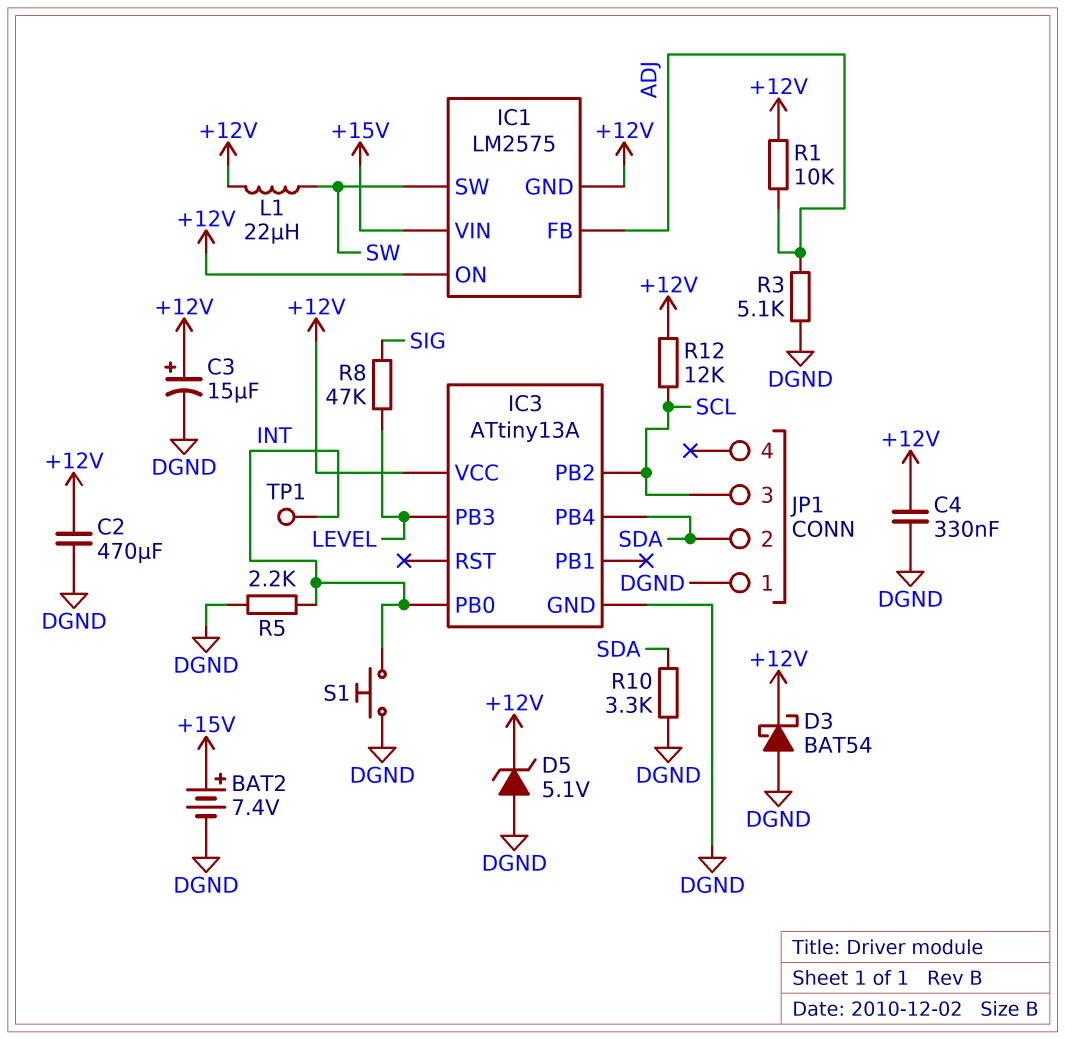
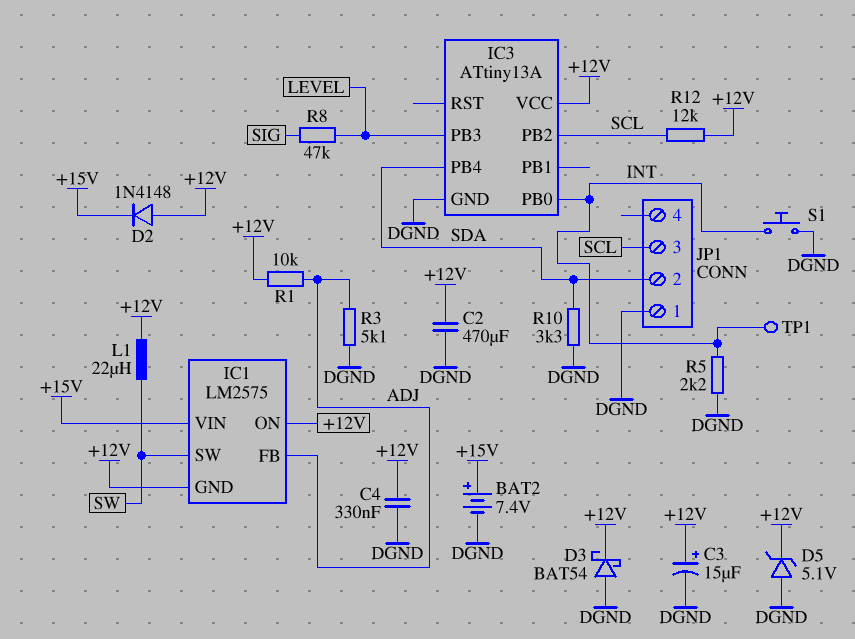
D2: none -> diode 1N4148 (A +12V, K +15V)

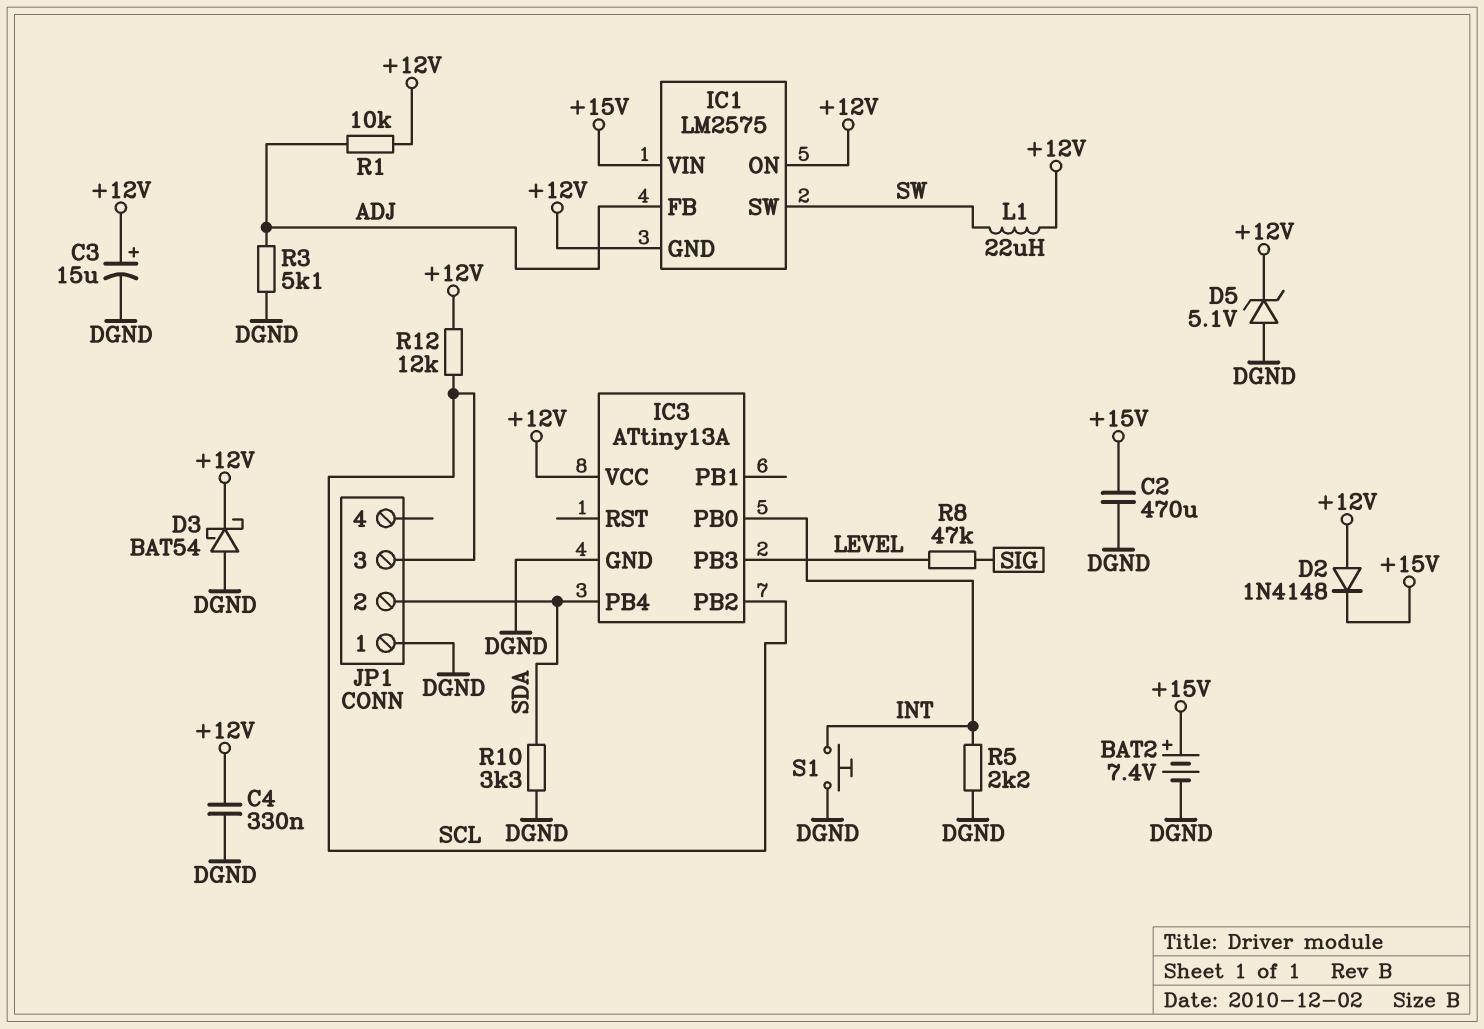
C2: 470uF (+12V, DGND) -> 470uF (+15V, DGND)
TP1: test point (INT) -> none

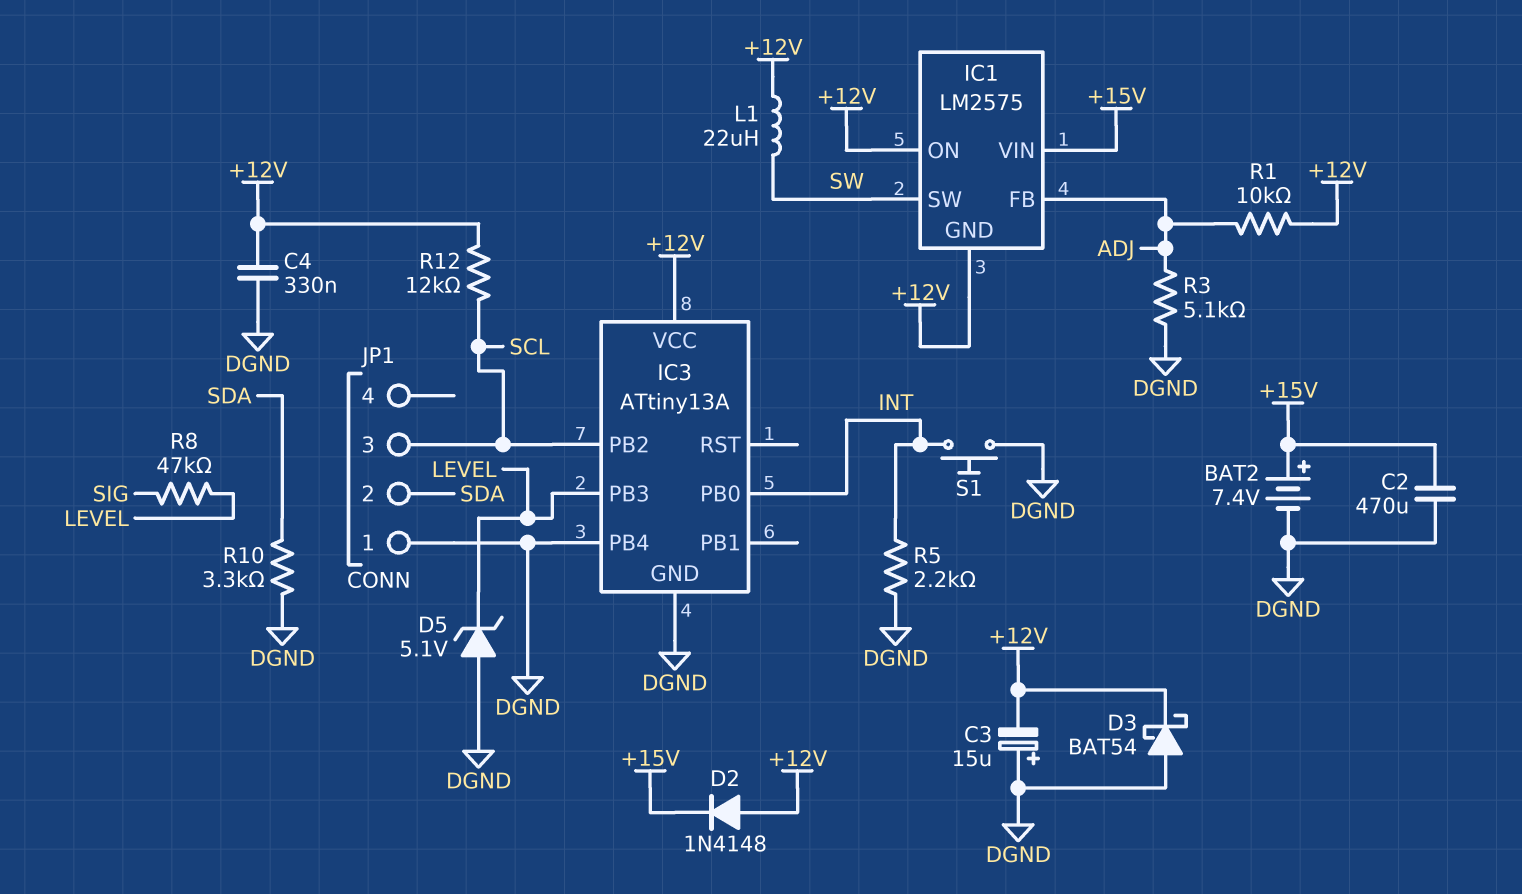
C3: 15uF (plus +12V, minus DGND) -> 15uF (plus DGND, minus +12V)
D5: zener 5.1V (A DGND, K +12V) -> zener 5.1V (A DGND, K LEVEL)
IC3 pin PB4: SDA -> DGND

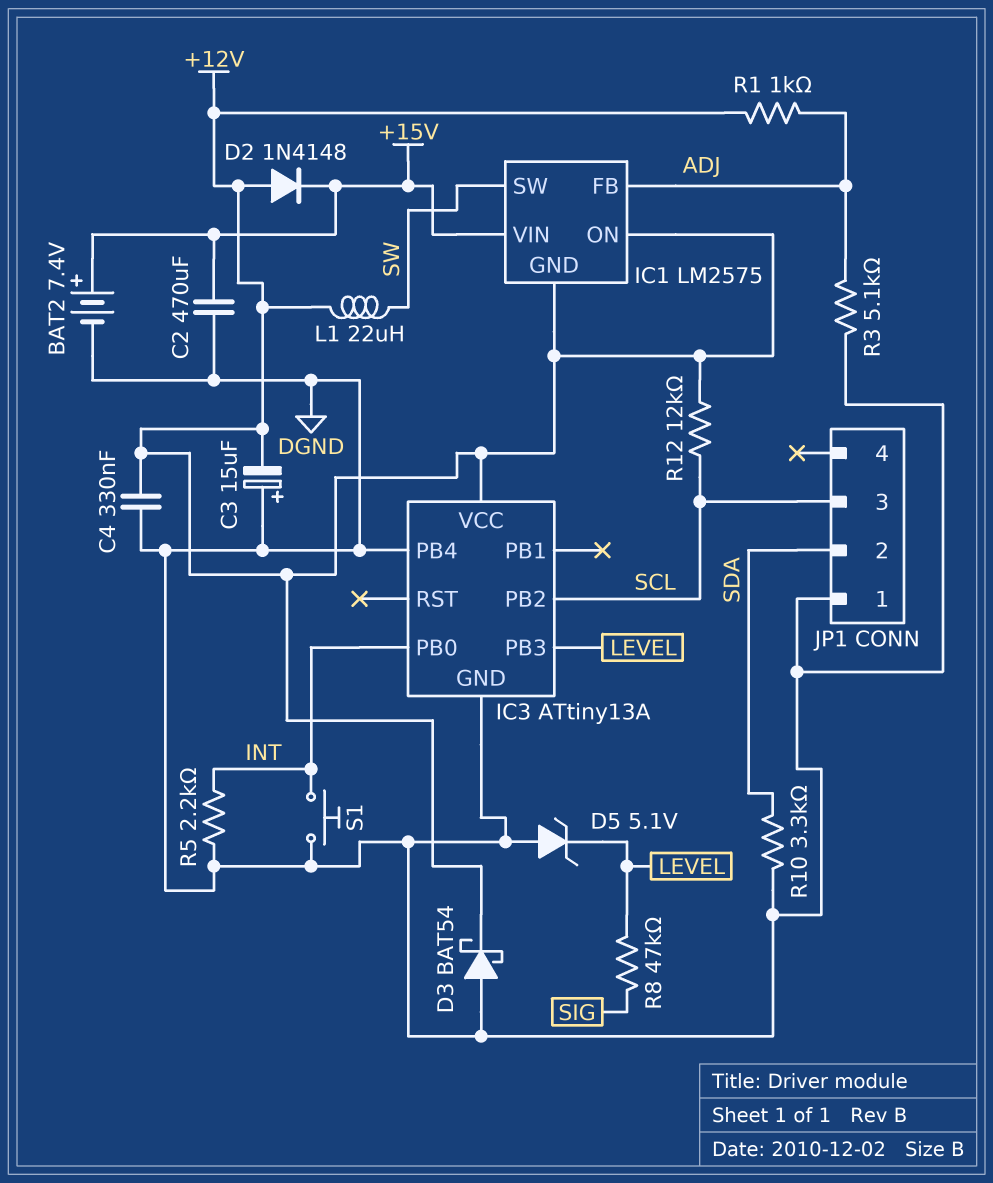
R1: 10k (+12V, ADJ) -> 1k (+12V, ADJ)

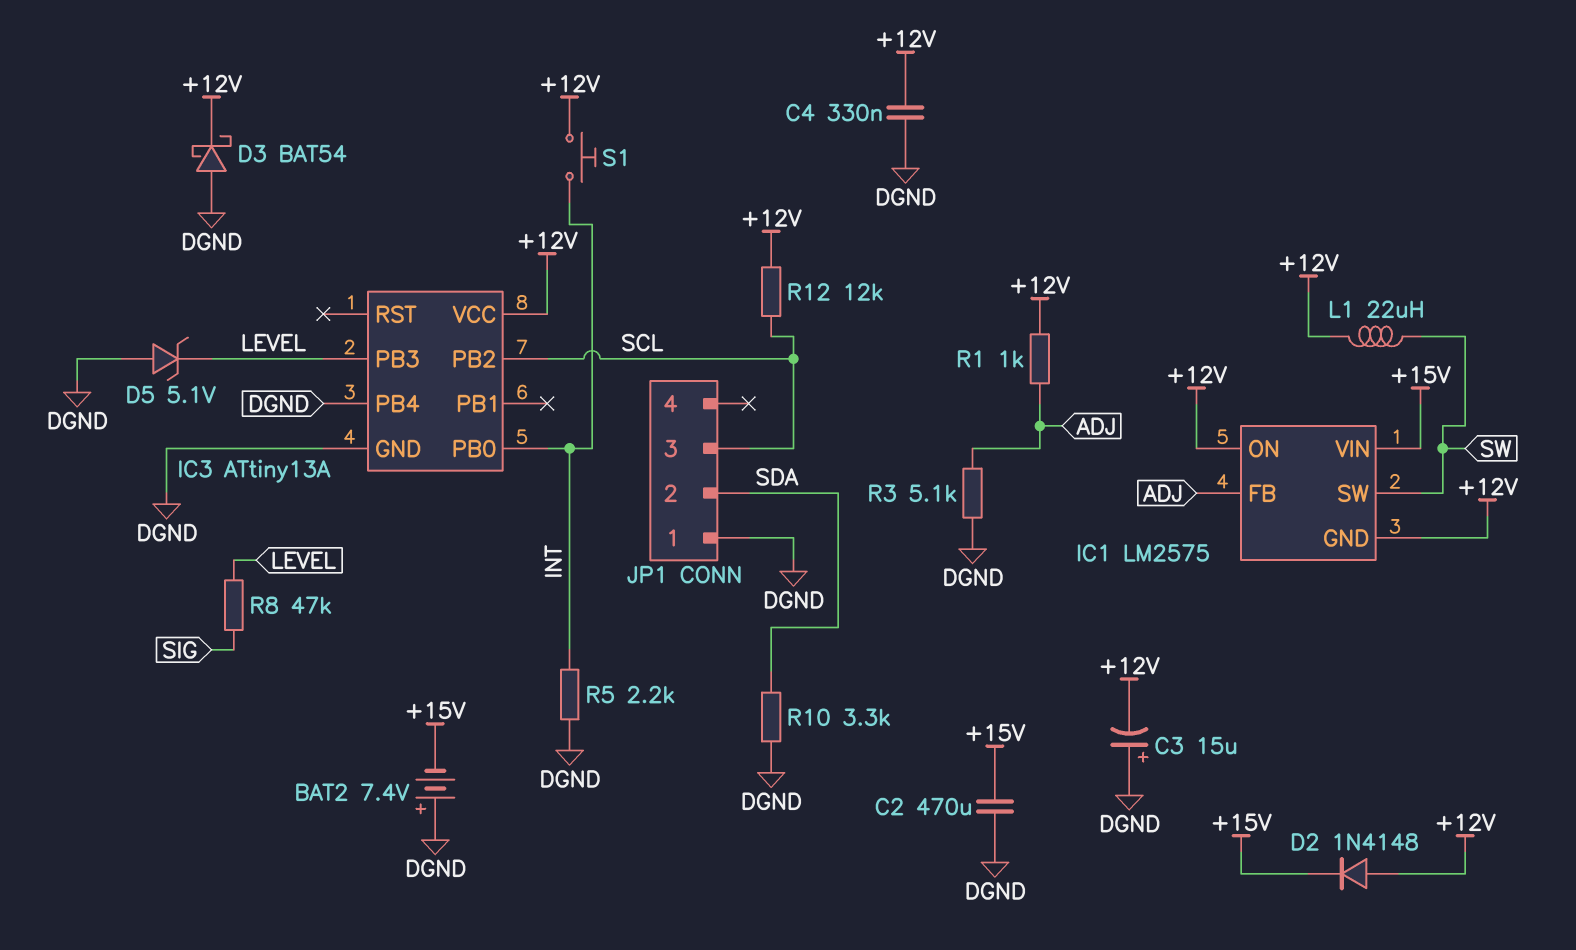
BAT2: 7.4V (plus +15V, minus DGND) -> 7.4V (plus DGND, minus +15V)
S1: button (DGND, INT) -> button (+12V, INT)

